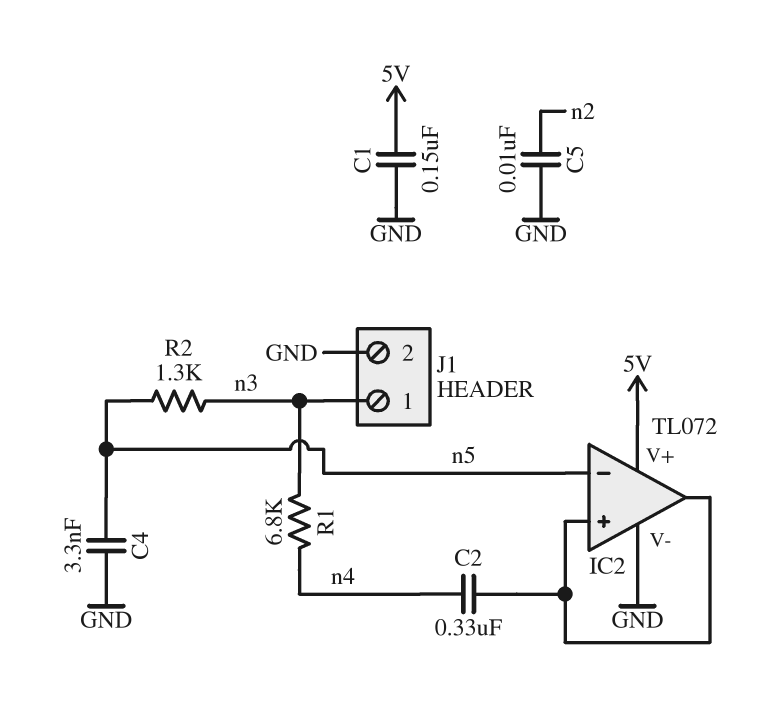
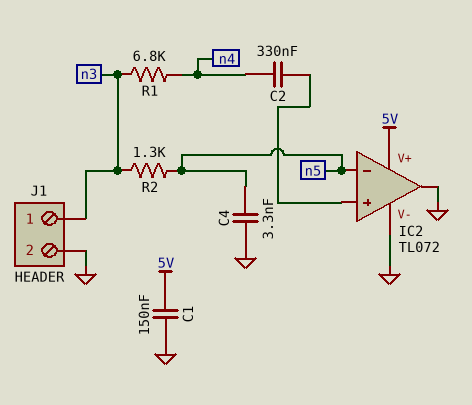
C5: 10nF (GND, n2) -> none
IC2 pin out: IC2/in+ -> GND

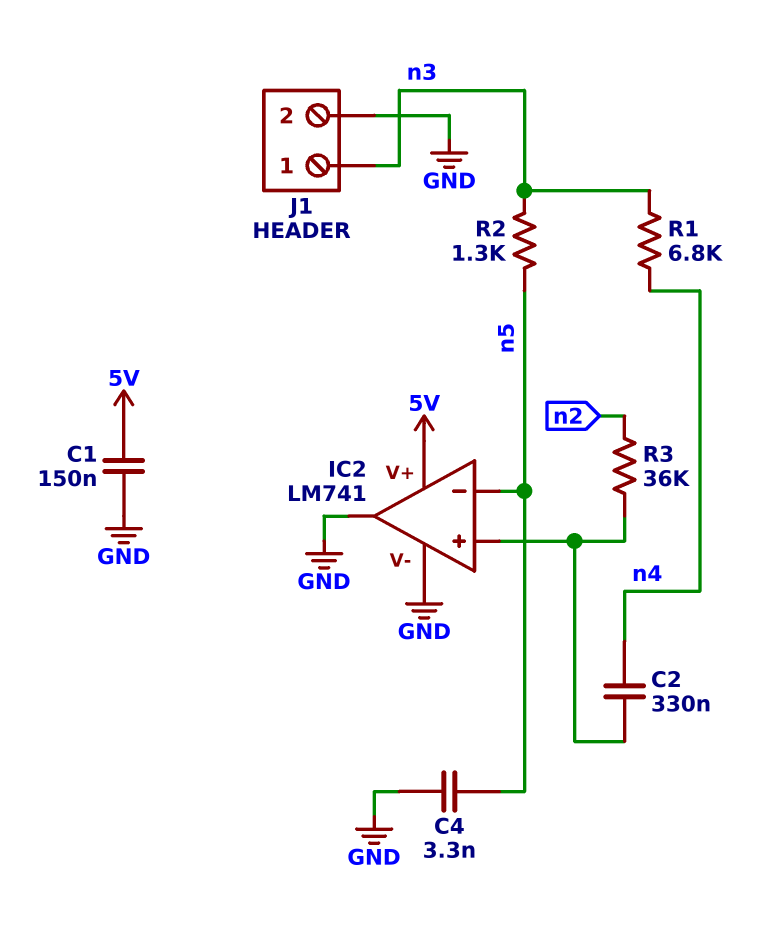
IC2: TL072 -> LM741
R3: none -> 36k (IC2/in+, n2)

